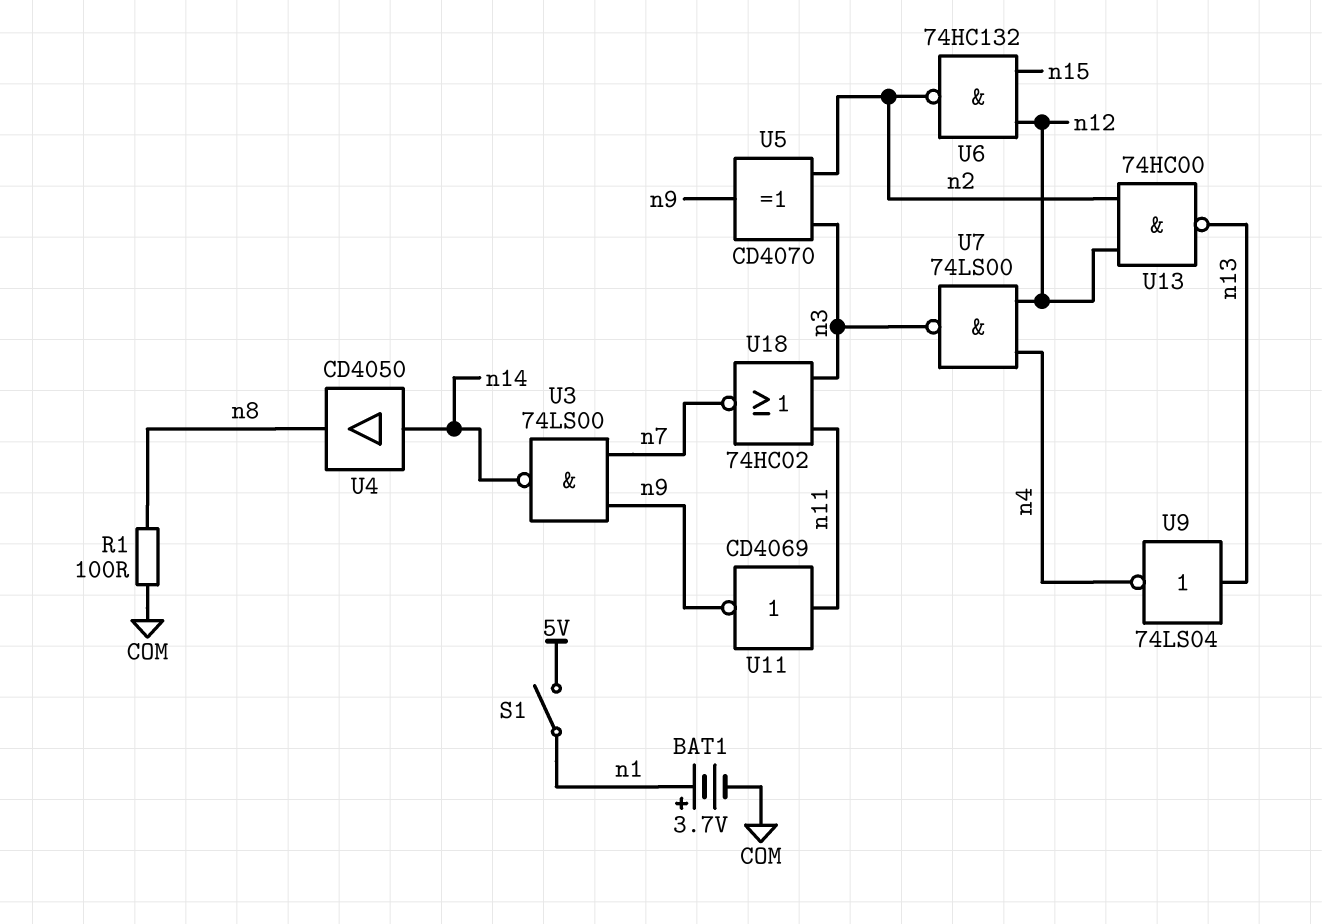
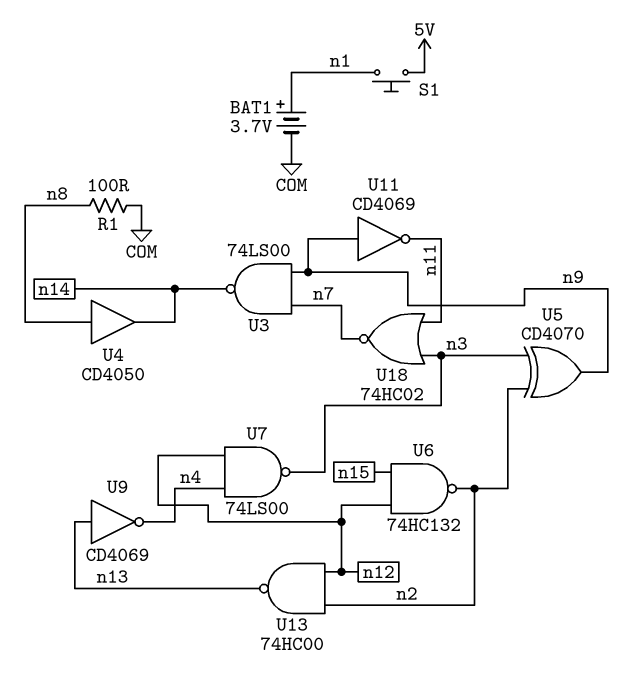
S1: switch (5V, n1) -> button (5V, n1)
U4: buffer CD4050 (in n14, out n8) -> buffer CD4050 (in n8, out n14)
U9: NOT 74LS04 (in n13, out n4) -> NOT CD4069 (in n13, out n4)
U11: NOT CD4069 (in n11, out n9) -> NOT CD4069 (in n9, out n11)

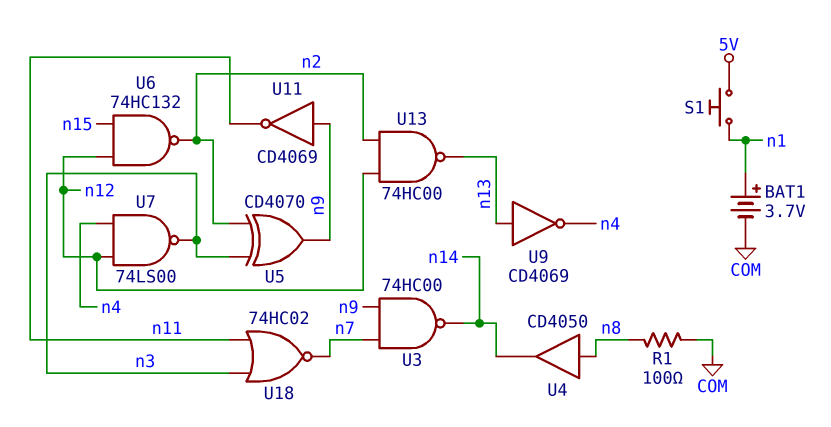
U3: NAND 74LS00 (in n7, in n9, out n14) -> NAND 74HC00 (in n7, in n9, out n14)

